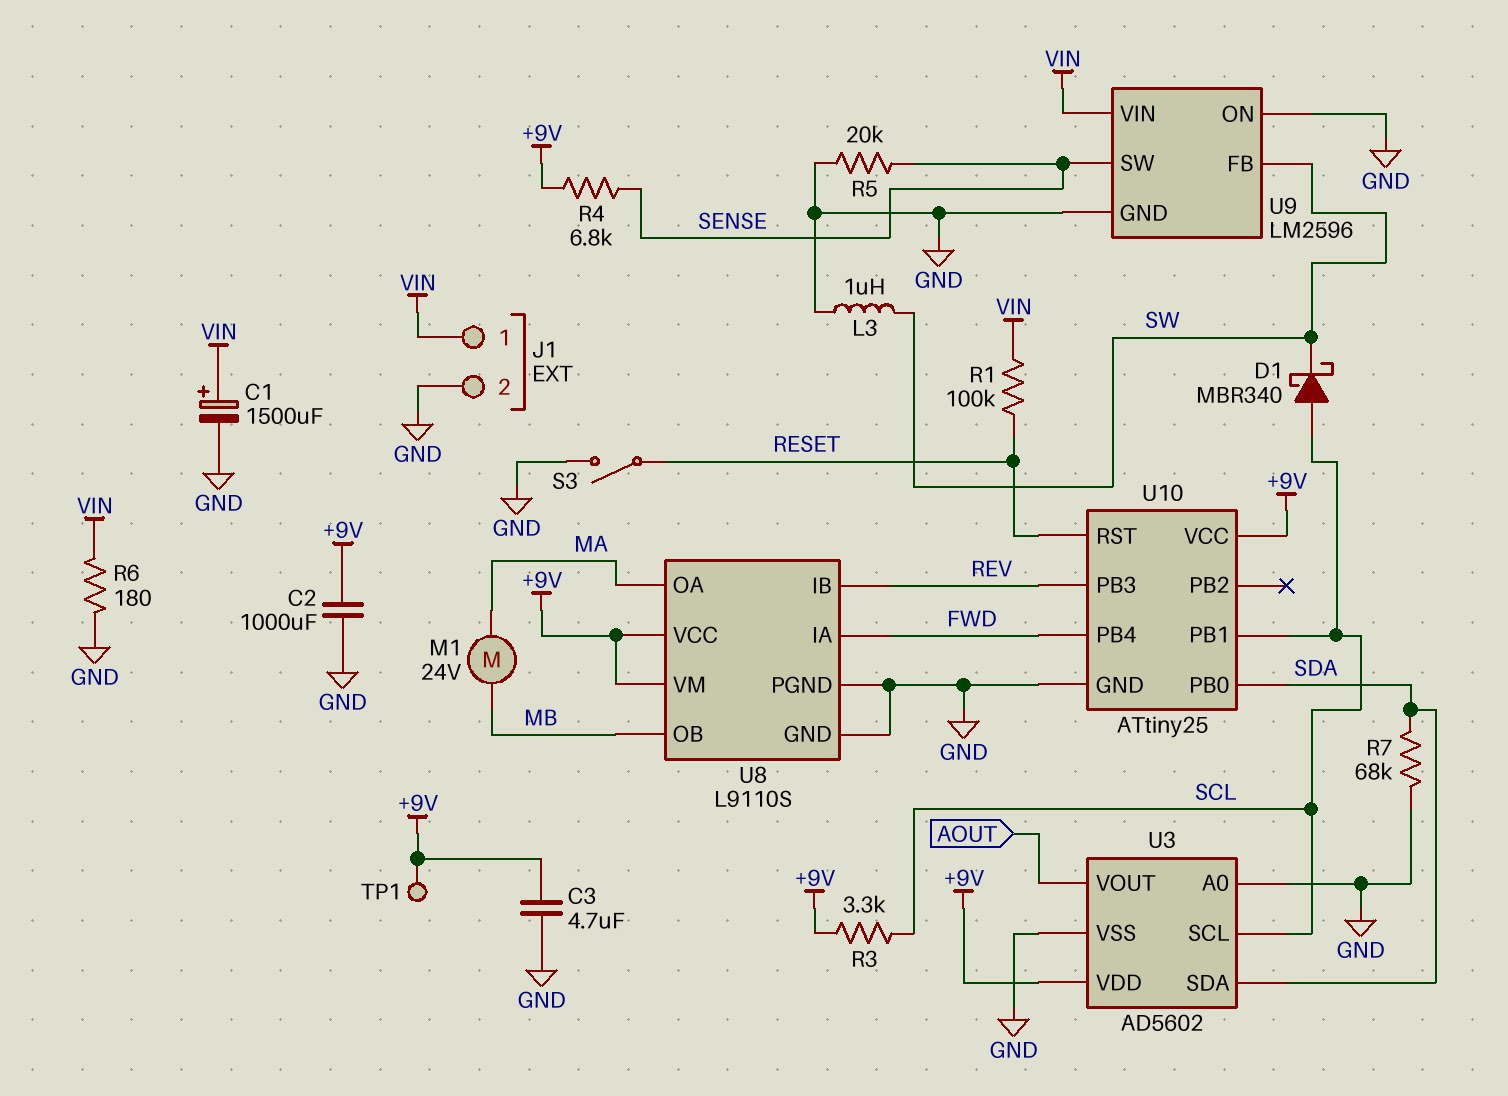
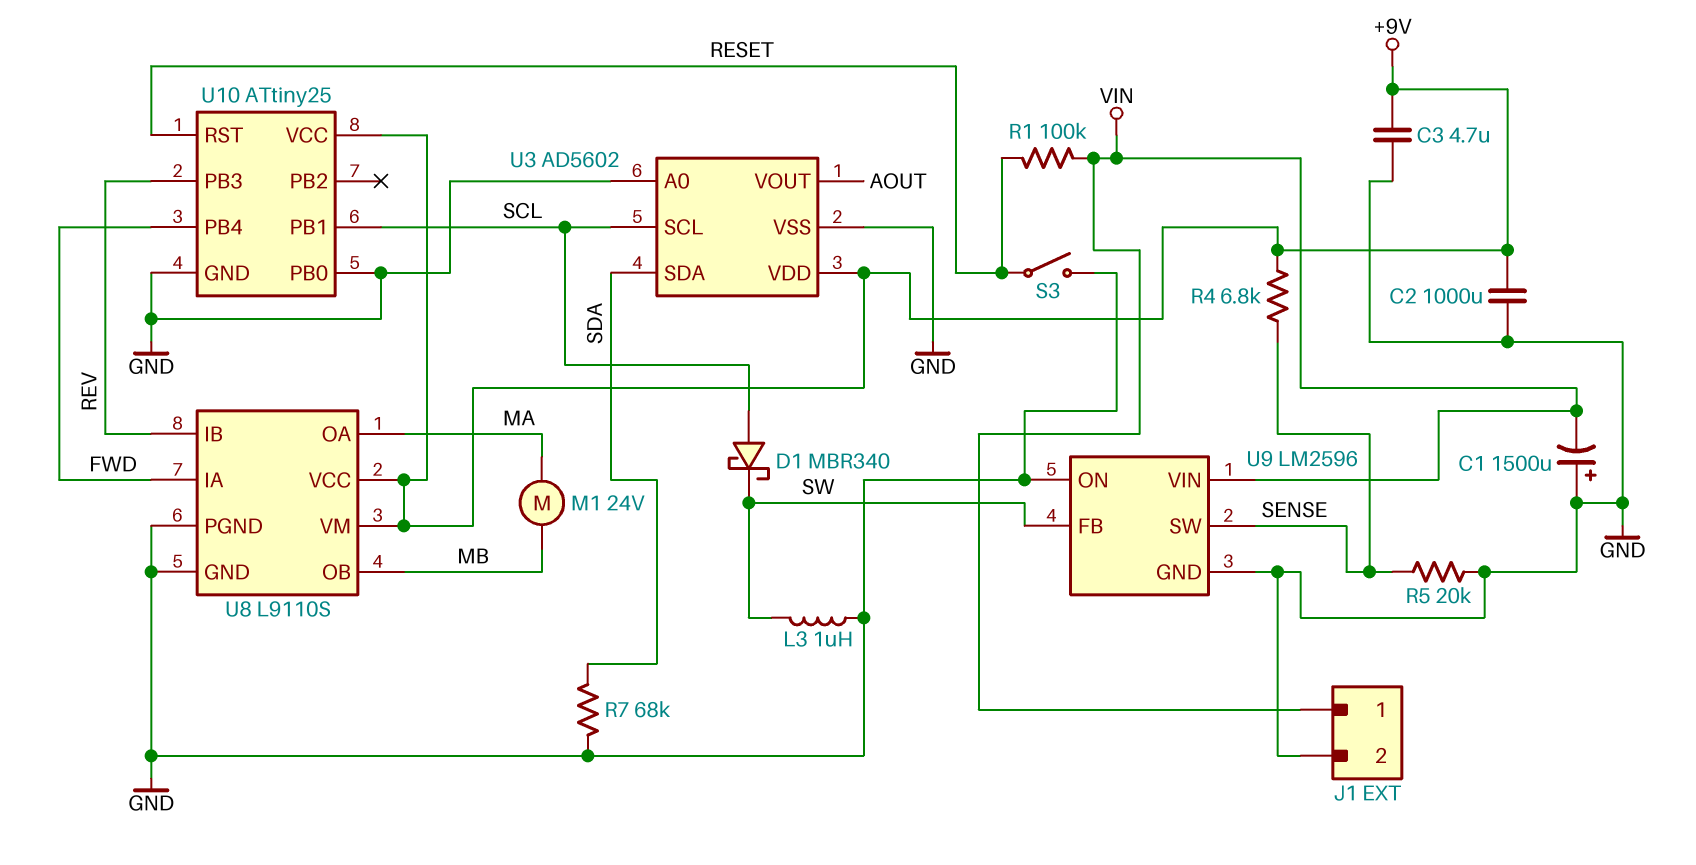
C1: 1500uF (plus VIN, minus GND) -> 1500uF (plus GND, minus VIN)
R3: 3.3k (+9V, SCL) -> none
R6: 180 (GND, VIN) -> none
TP1: test point (+9V) -> none
U10 pin PB0: SDA -> GND

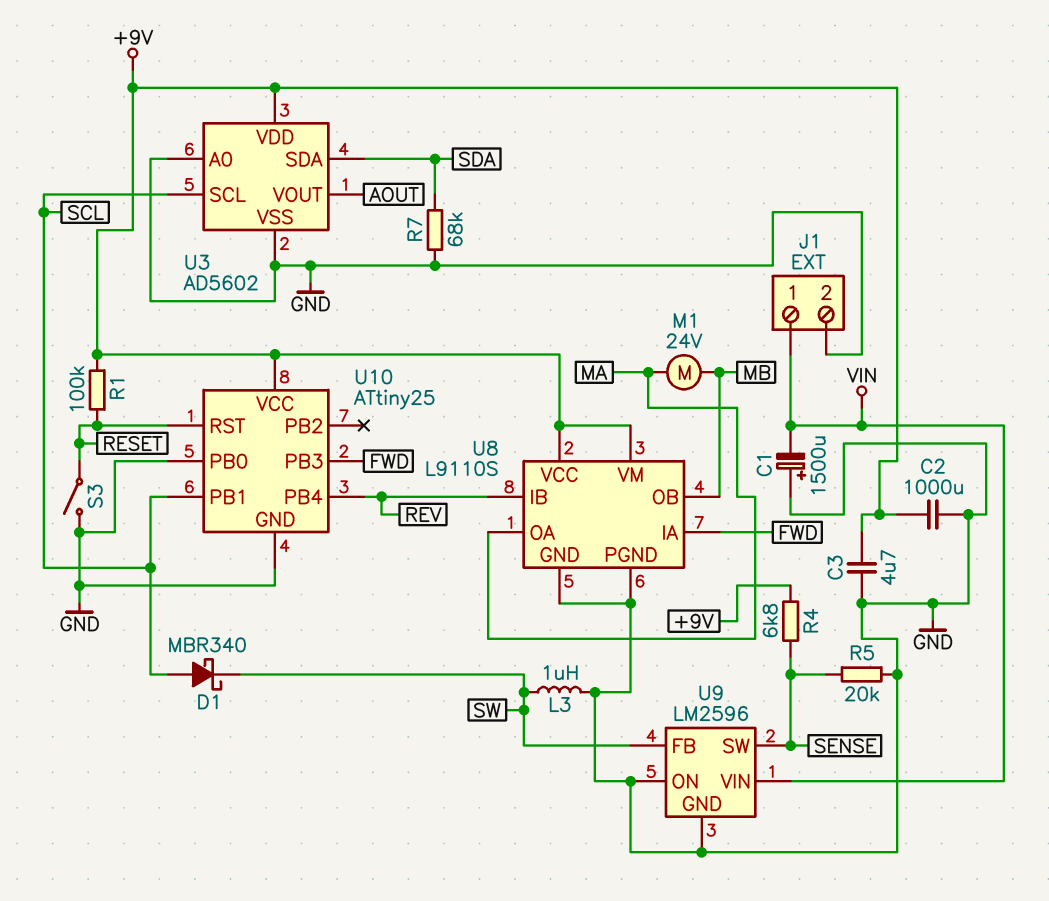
R1: 100k (RESET, VIN) -> 100k (+9V, RESET)
U10 pin PB3: REV -> FWD
U10 pin PB4: FWD -> REV

